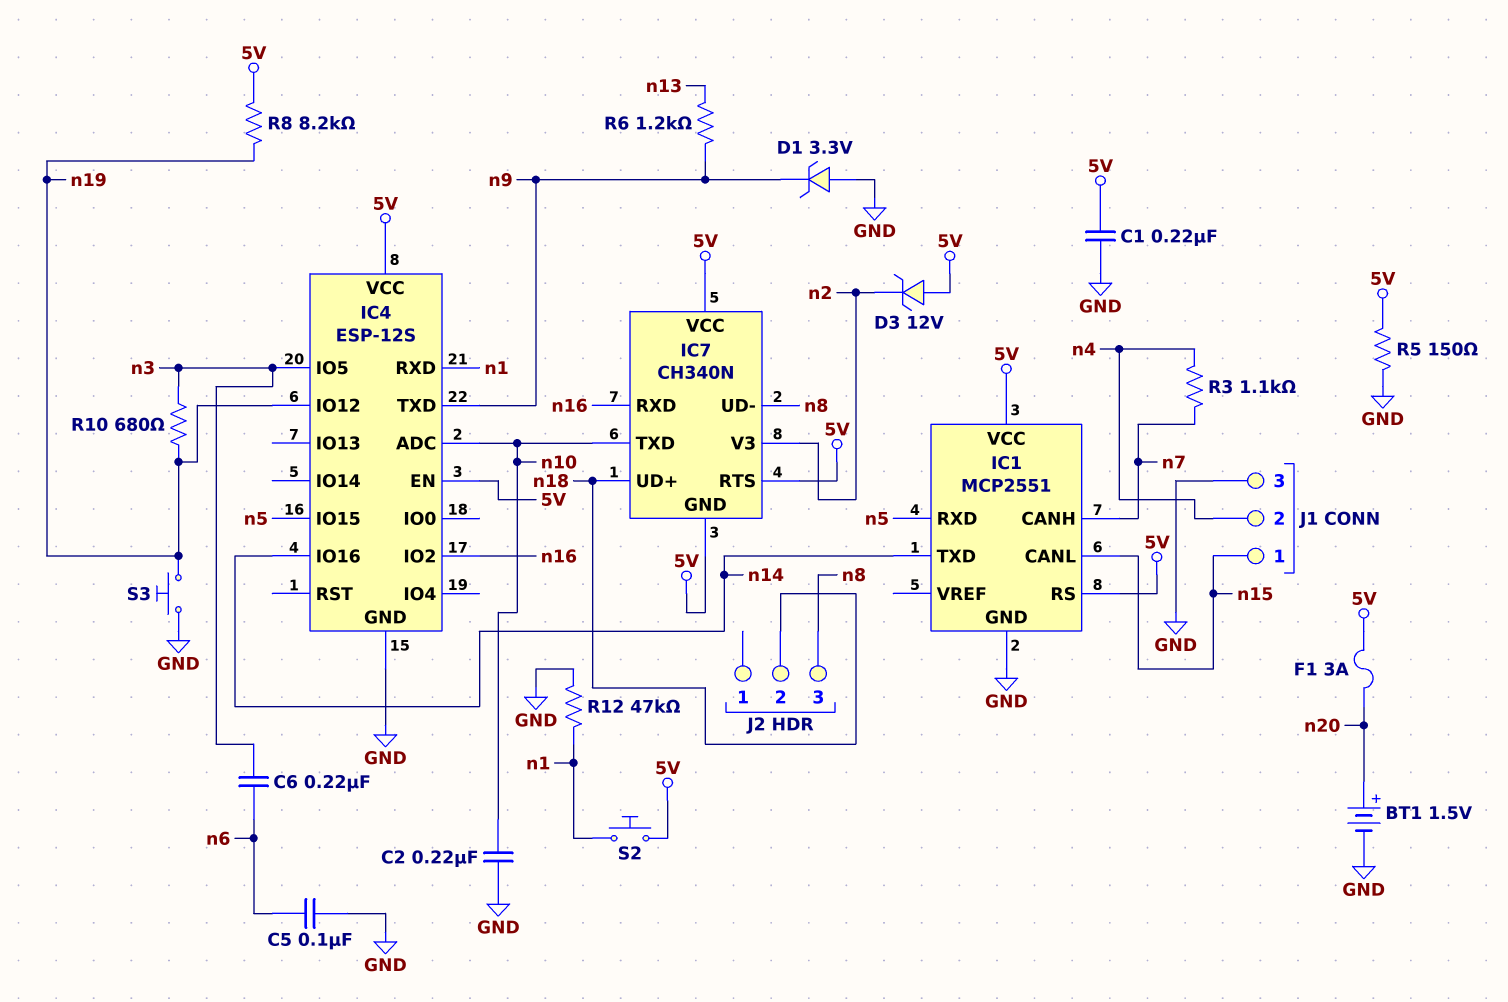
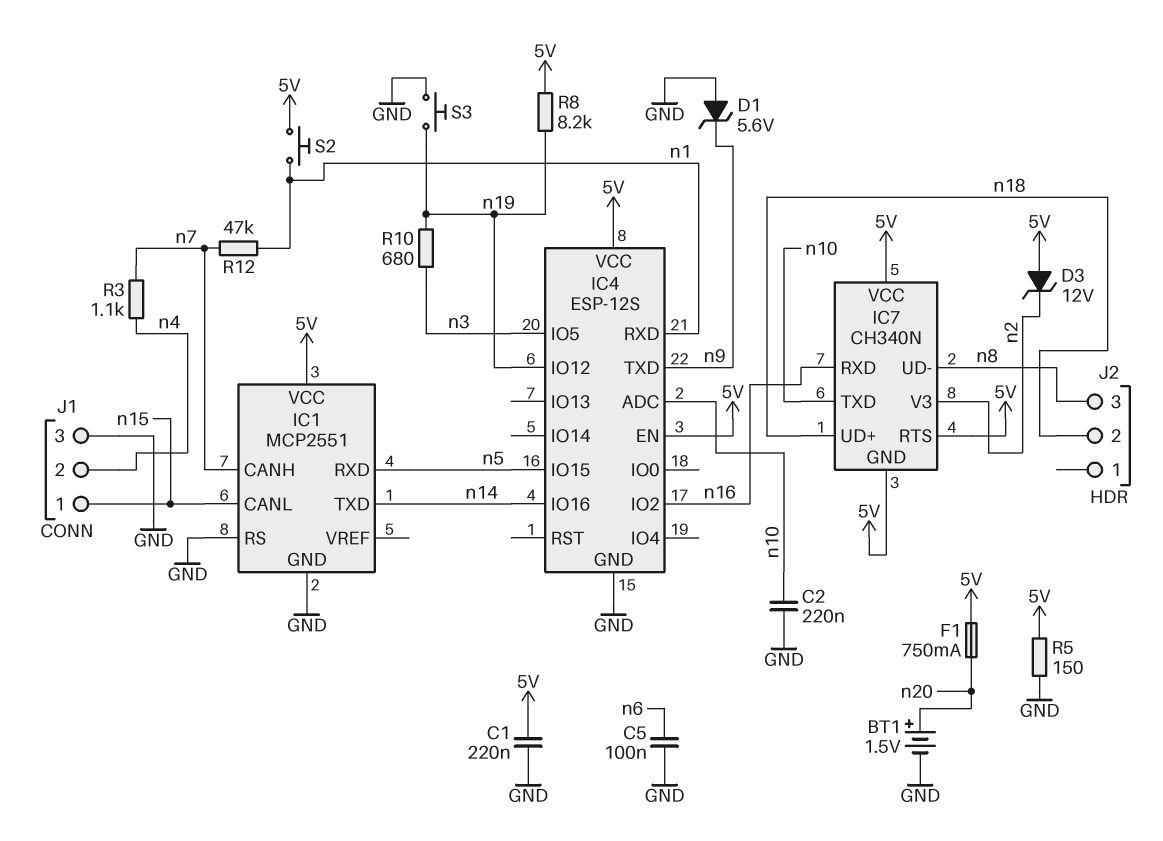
C6: 220nF (n3, n6) -> none
D1: zener 3.3V (A GND, K n9) -> zener 5.6V (A GND, K n9)
F1: 3A (5V, n20) -> 750mA (5V, n20)
IC1 pin RS: 5V -> GND
R6: 1.2k (n9, n13) -> none
R12: 47k (GND, n1) -> 47k (n1, n7)

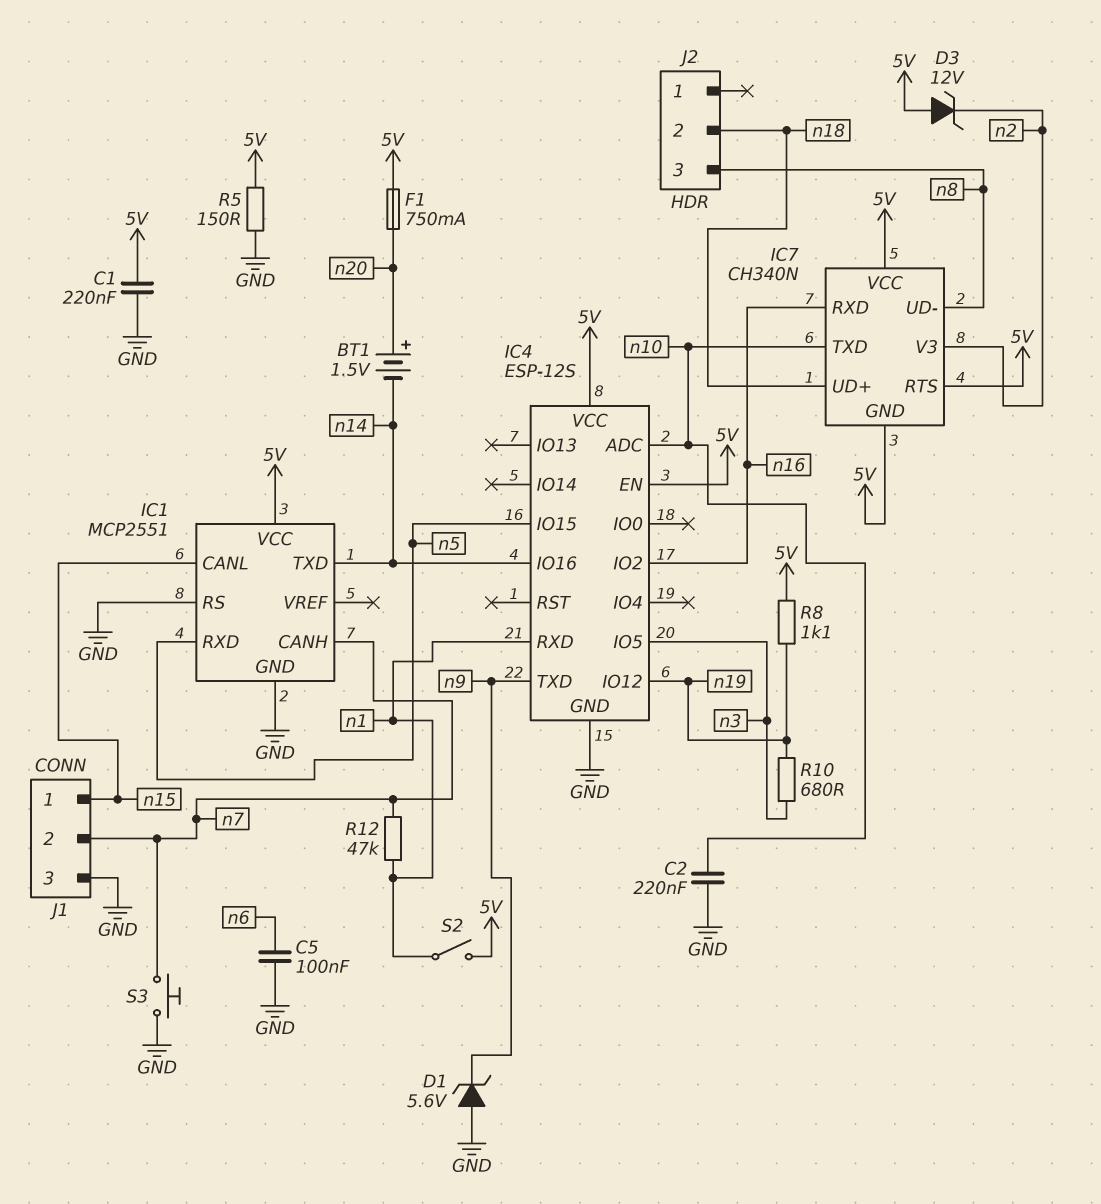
BT1: 1.5V (plus n20, minus GND) -> 1.5V (plus n20, minus n14)
J1 pin 2: n4 -> n7
R3: 1.1k (n4, n7) -> none
R8: 8.2k (5V, n19) -> 1.1k (5V, n19)
S2: button (5V, n1) -> switch (5V, n1)
S3: button (GND, n19) -> button (GND, n7)

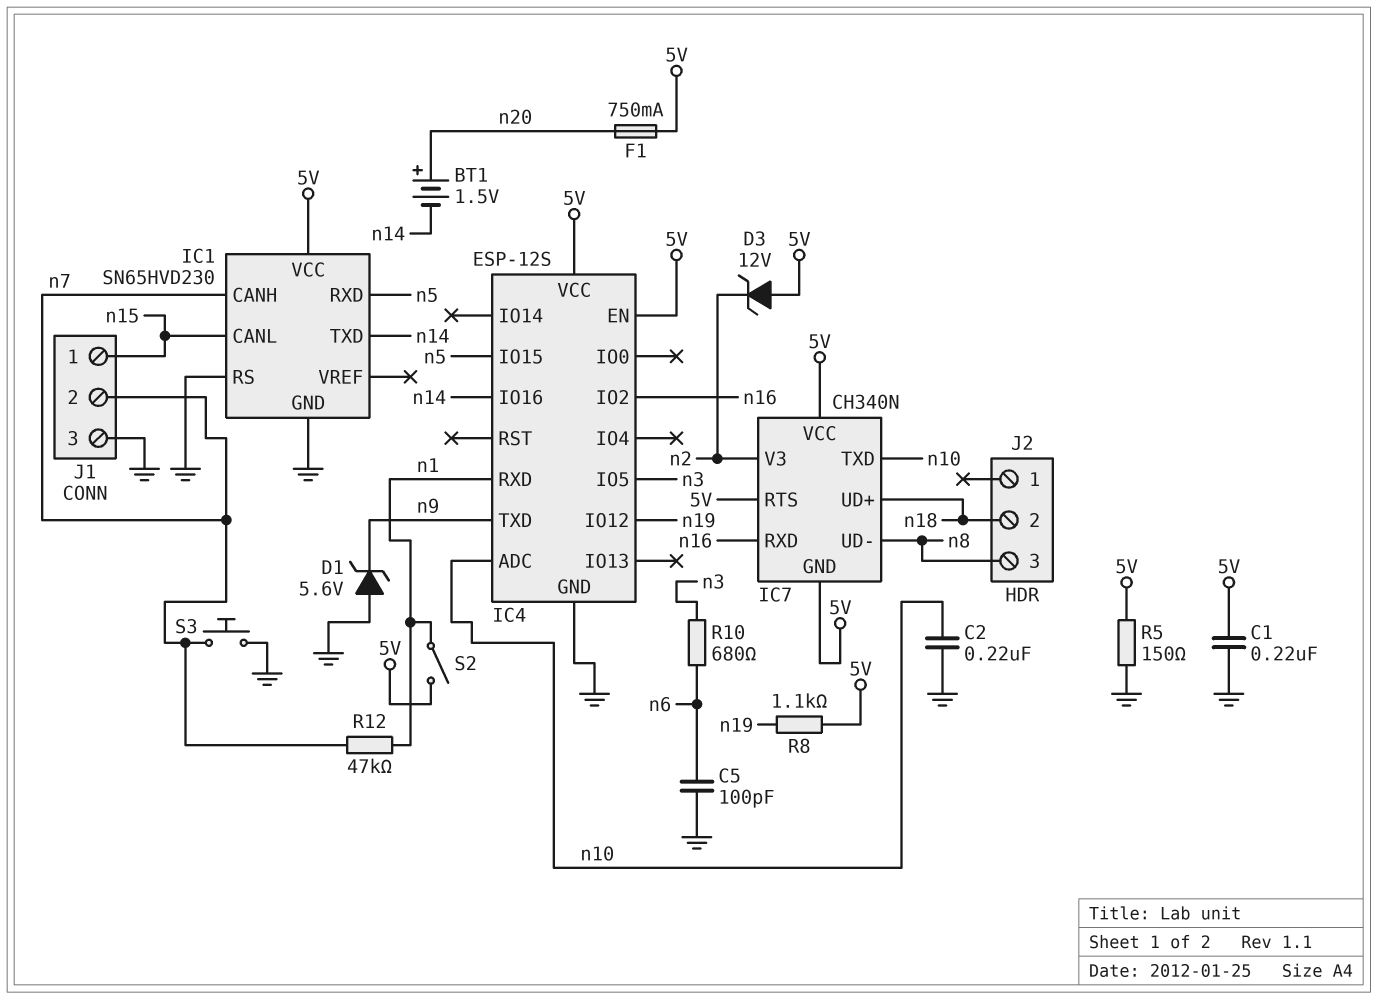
C5: 100nF (GND, n6) -> 100pF (GND, n6)
IC1: MCP2551 -> SN65HVD230
R10: 680 (n3, n19) -> 680 (n3, n6)

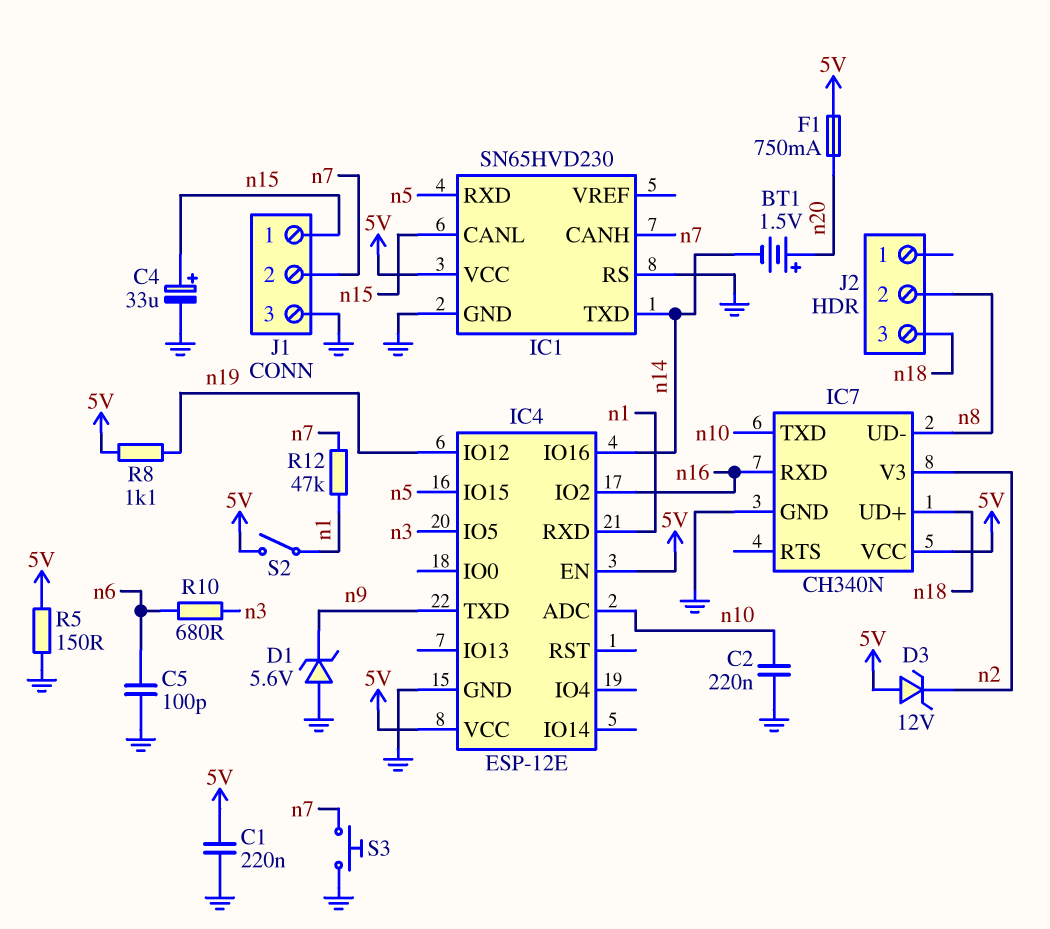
C4: none -> 33uF (plus n15, minus GND)
IC4: ESP-12S -> ESP-12E
IC7 pin GND: 5V -> GND
IC7 pin RTS: 5V -> none
J2 pin 2: n18 -> n8
J2 pin 3: n8 -> n18

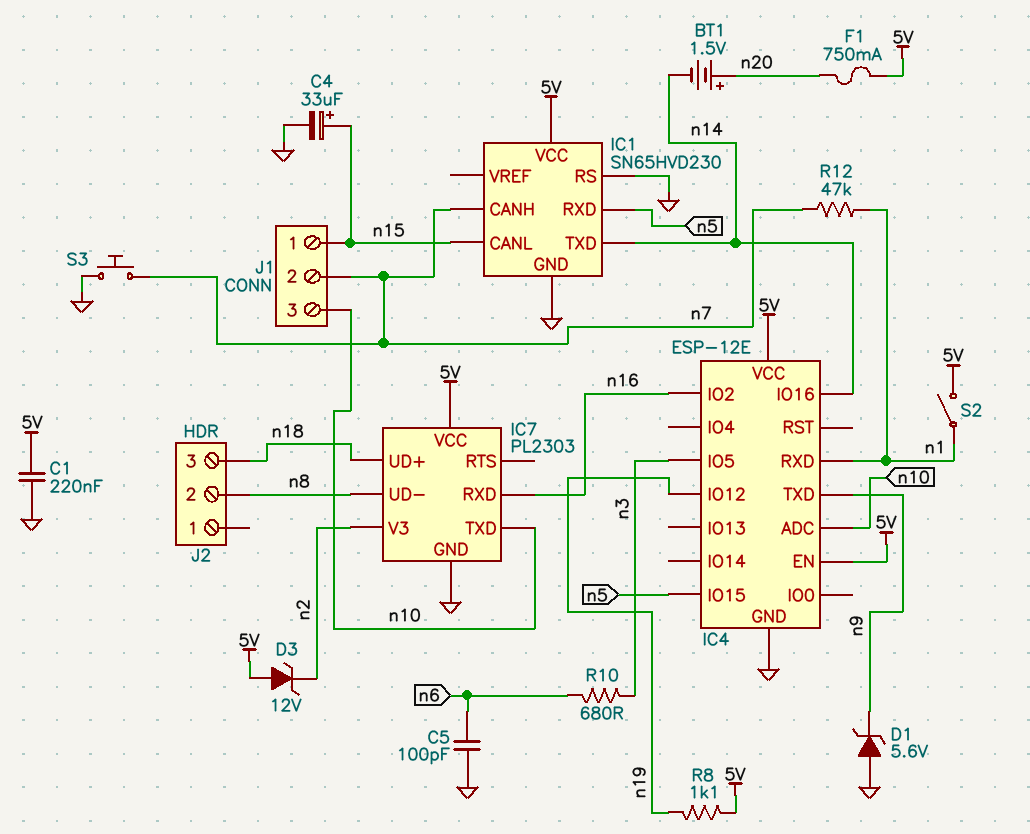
C2: 220nF (GND, n10) -> none
IC7: CH340N -> PL2303
J1 pin 3: GND -> n10
R5: 150 (5V, GND) -> none

